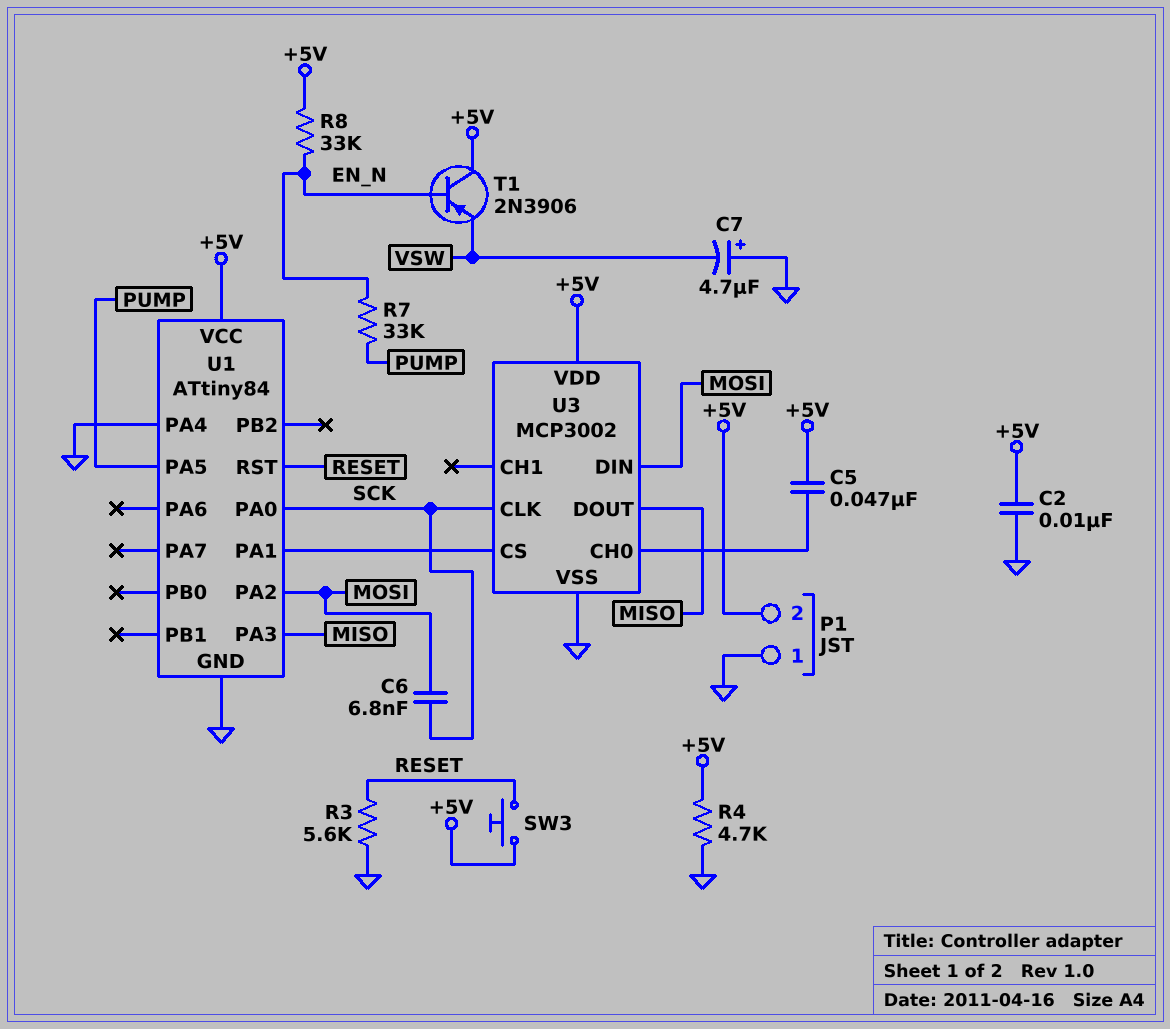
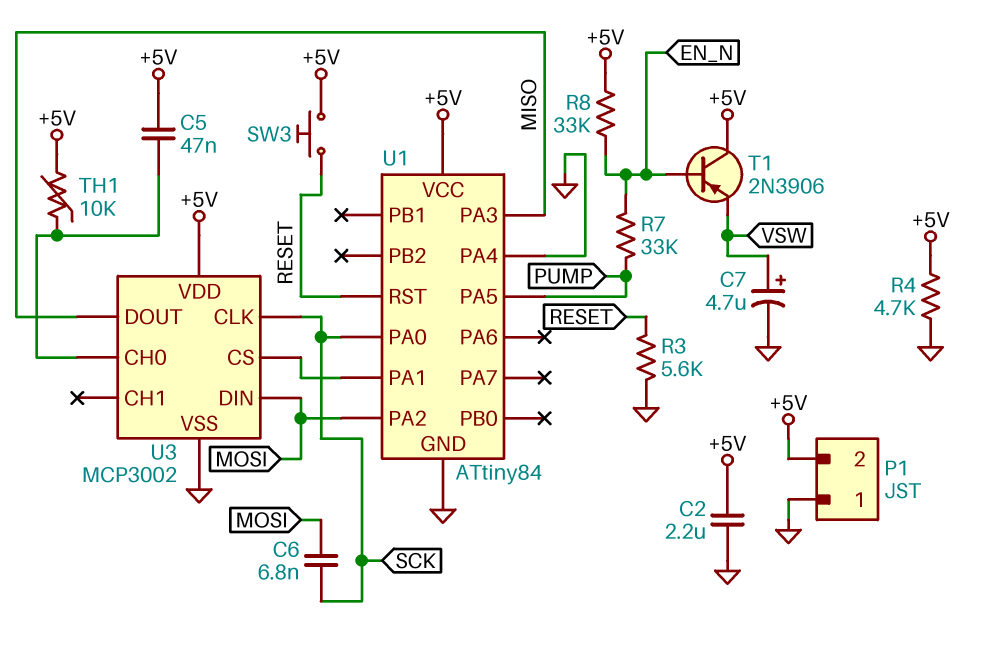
C2: 10nF (+5V, GND) -> 2.2uF (+5V, GND)
C7: 4.7uF (plus GND, minus VSW) -> 4.7uF (plus VSW, minus GND)
TH1: none -> 10k (+5V, U3/CH0)

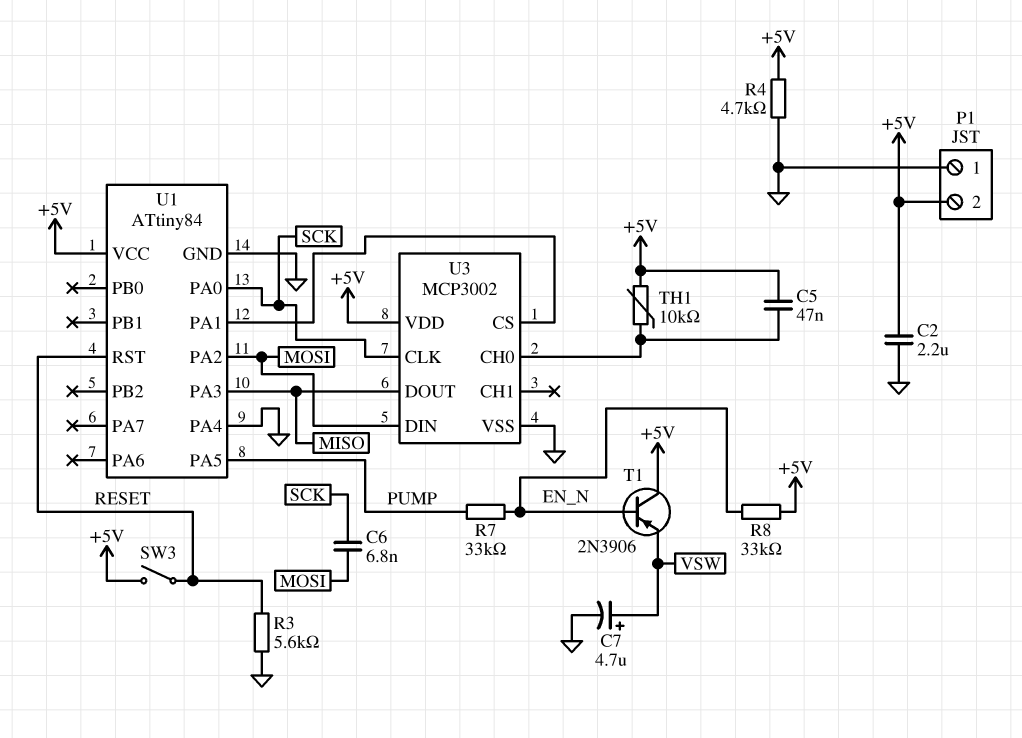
SW3: button (+5V, RESET) -> switch (+5V, RESET)

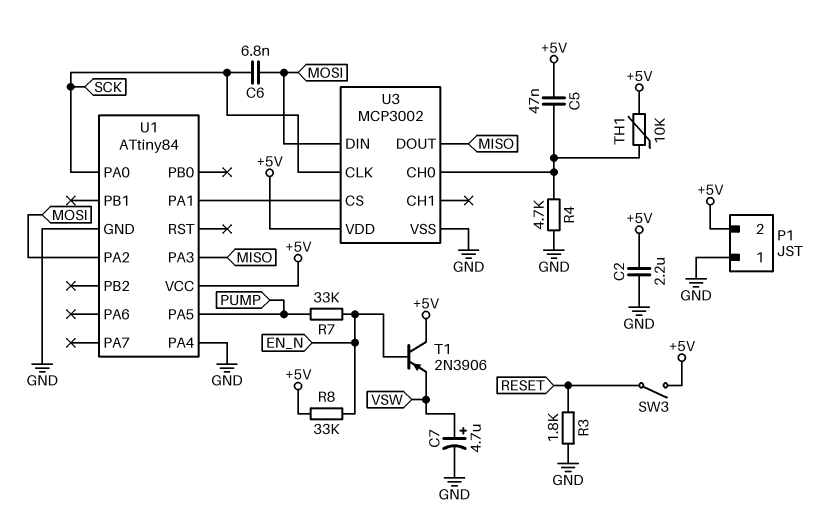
R3: 5.6k (GND, RESET) -> 1.8k (GND, RESET)
R4: 4.7k (+5V, GND) -> 4.7k (GND, U3/CH0)
U1 pin RST: RESET -> none

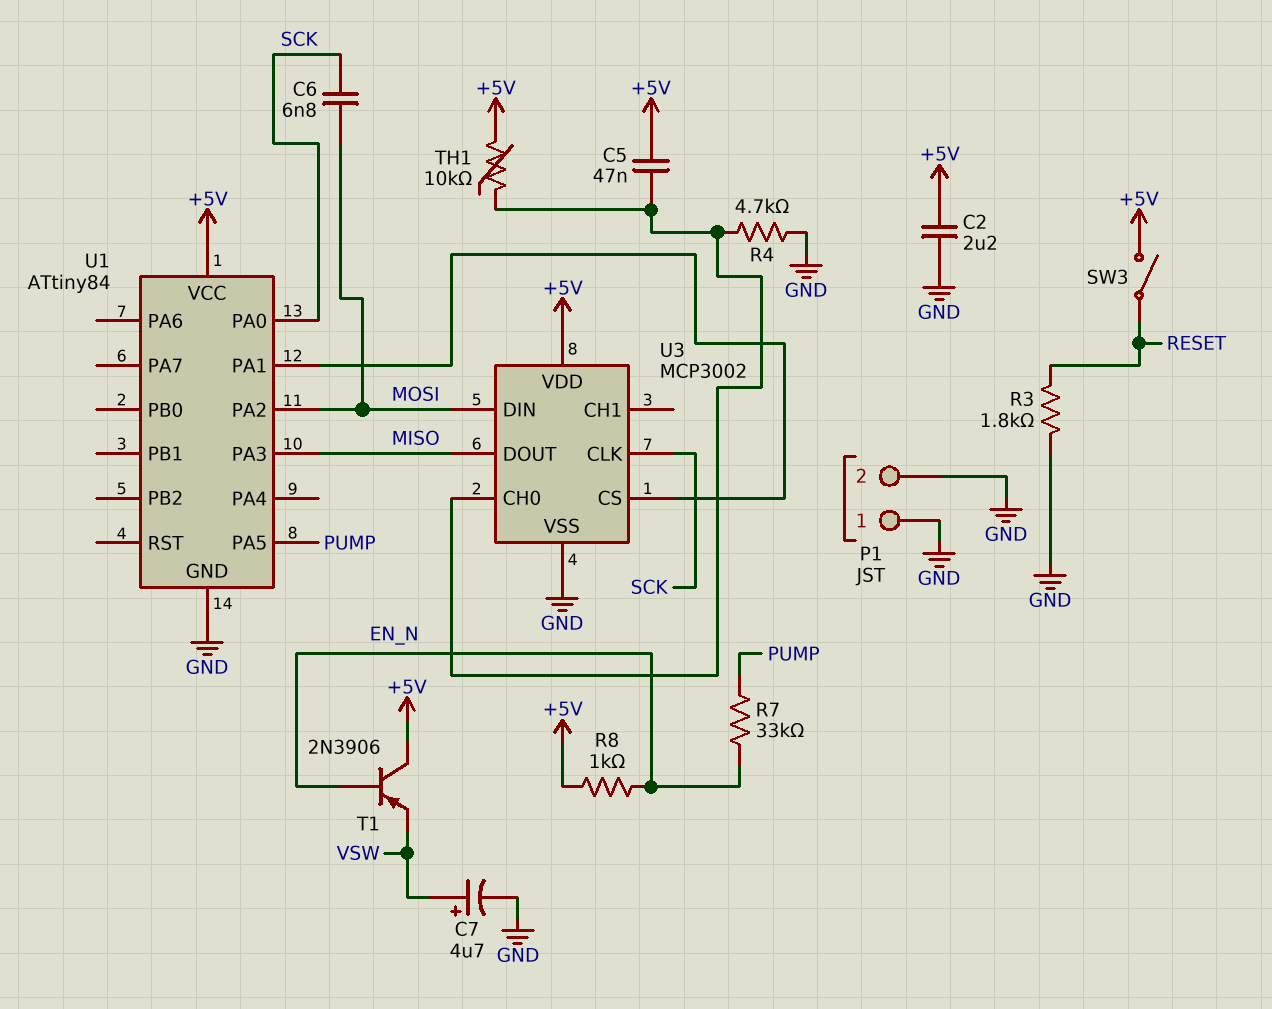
P1 pin 2: +5V -> GND
R8: 33k (+5V, EN_N) -> 1k (+5V, EN_N)
U1 pin PA4: GND -> none

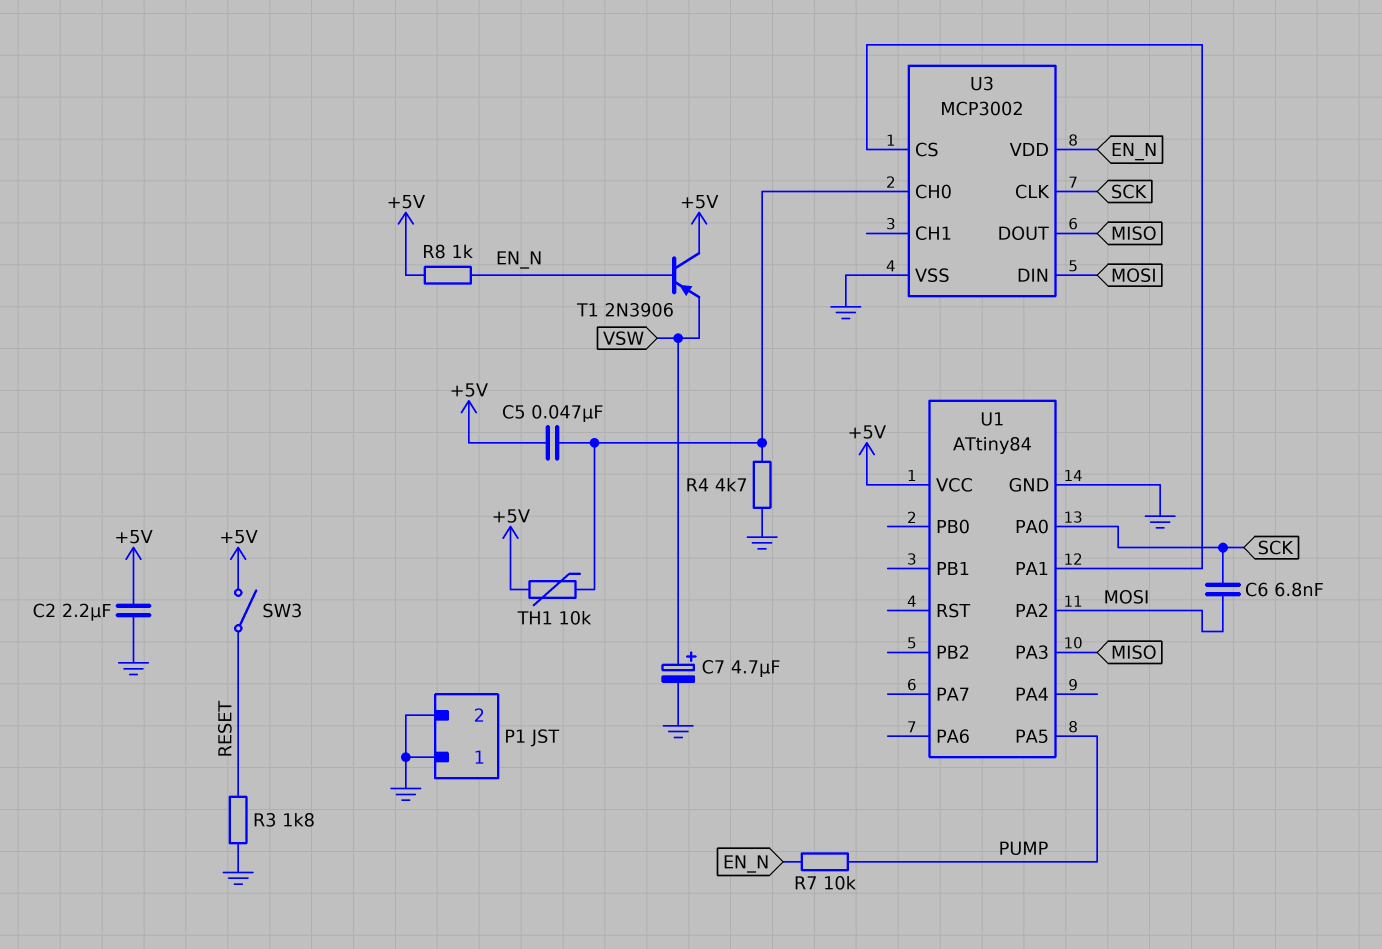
R7: 33k (EN_N, PUMP) -> 10k (EN_N, PUMP)
U3 pin VDD: +5V -> EN_N

